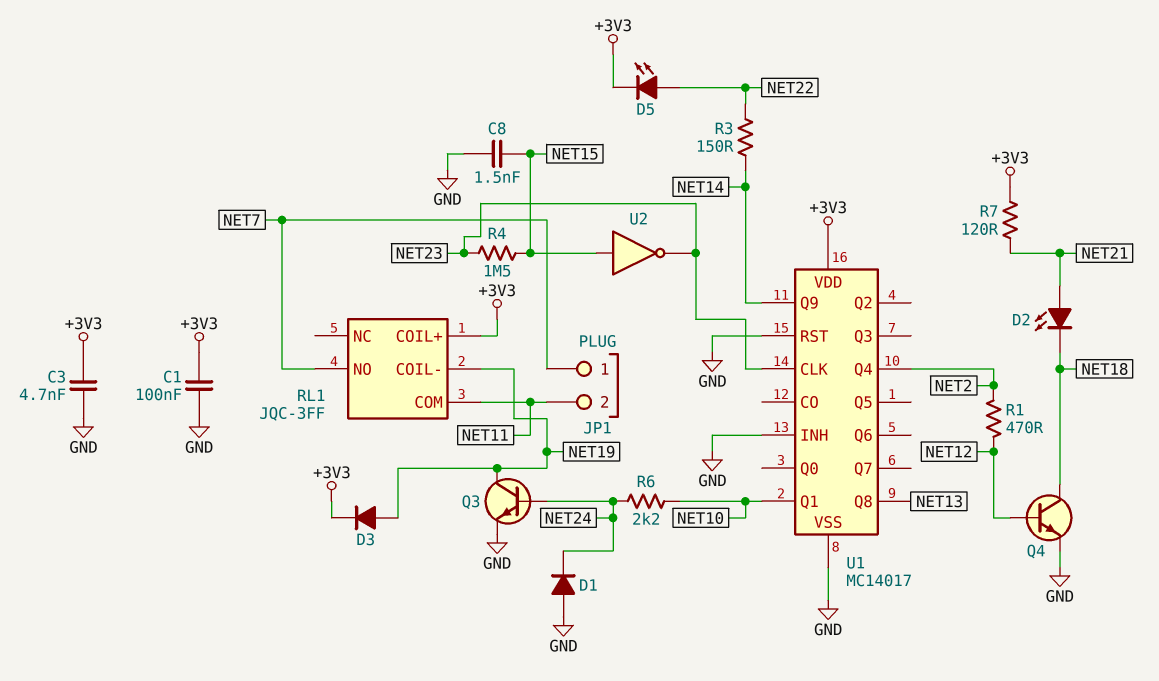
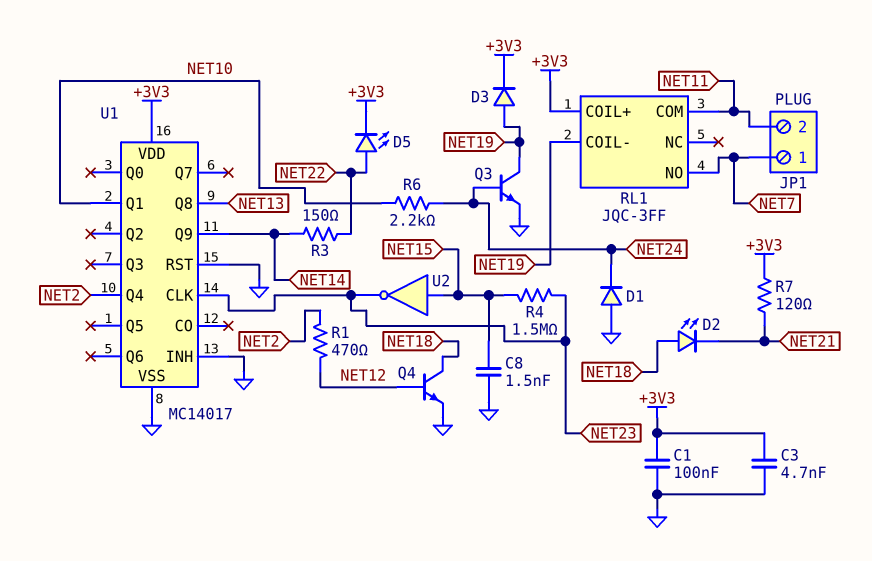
D2: LED (A NET21, K NET18) -> LED (A NET18, K NET21)

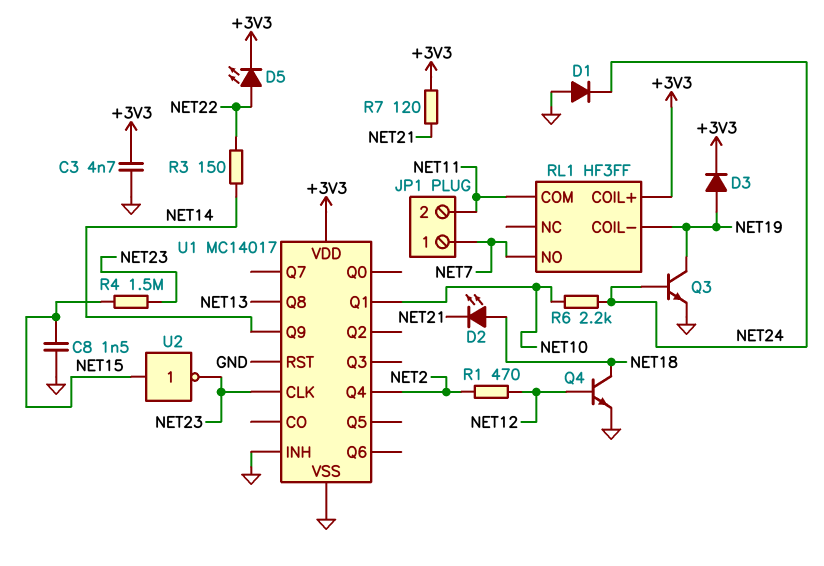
C1: 100nF (+3V3, GND) -> none
RL1: JQC-3FF -> HF3FF

